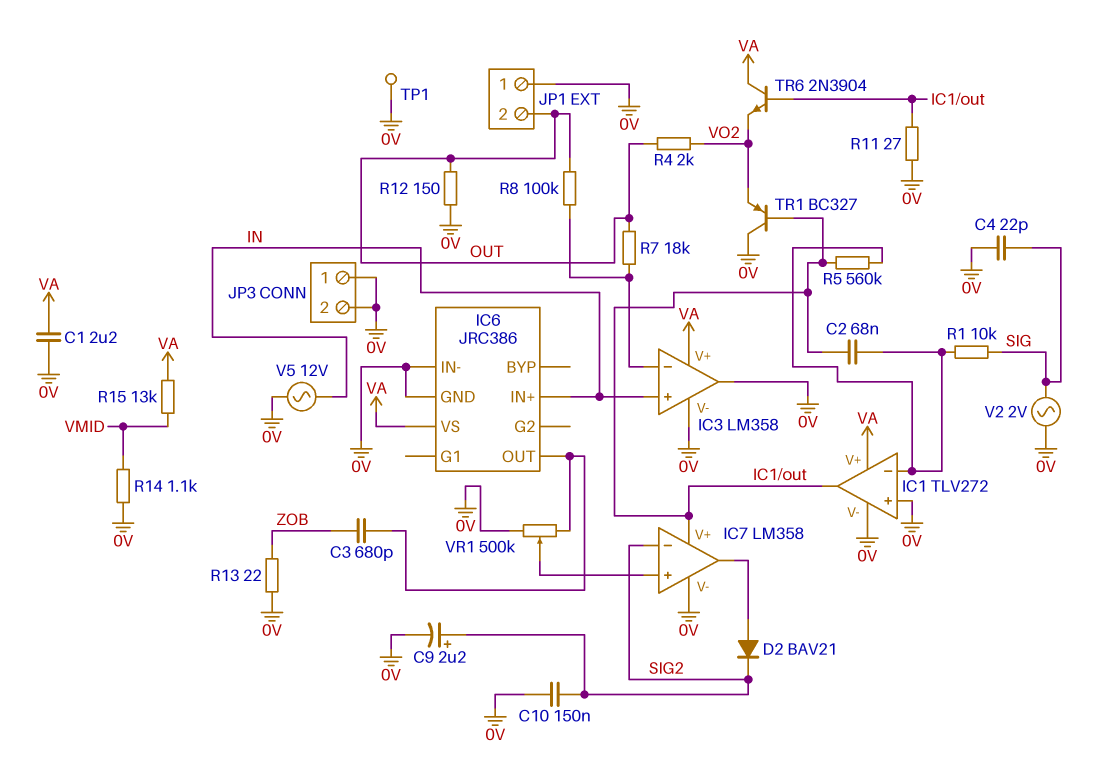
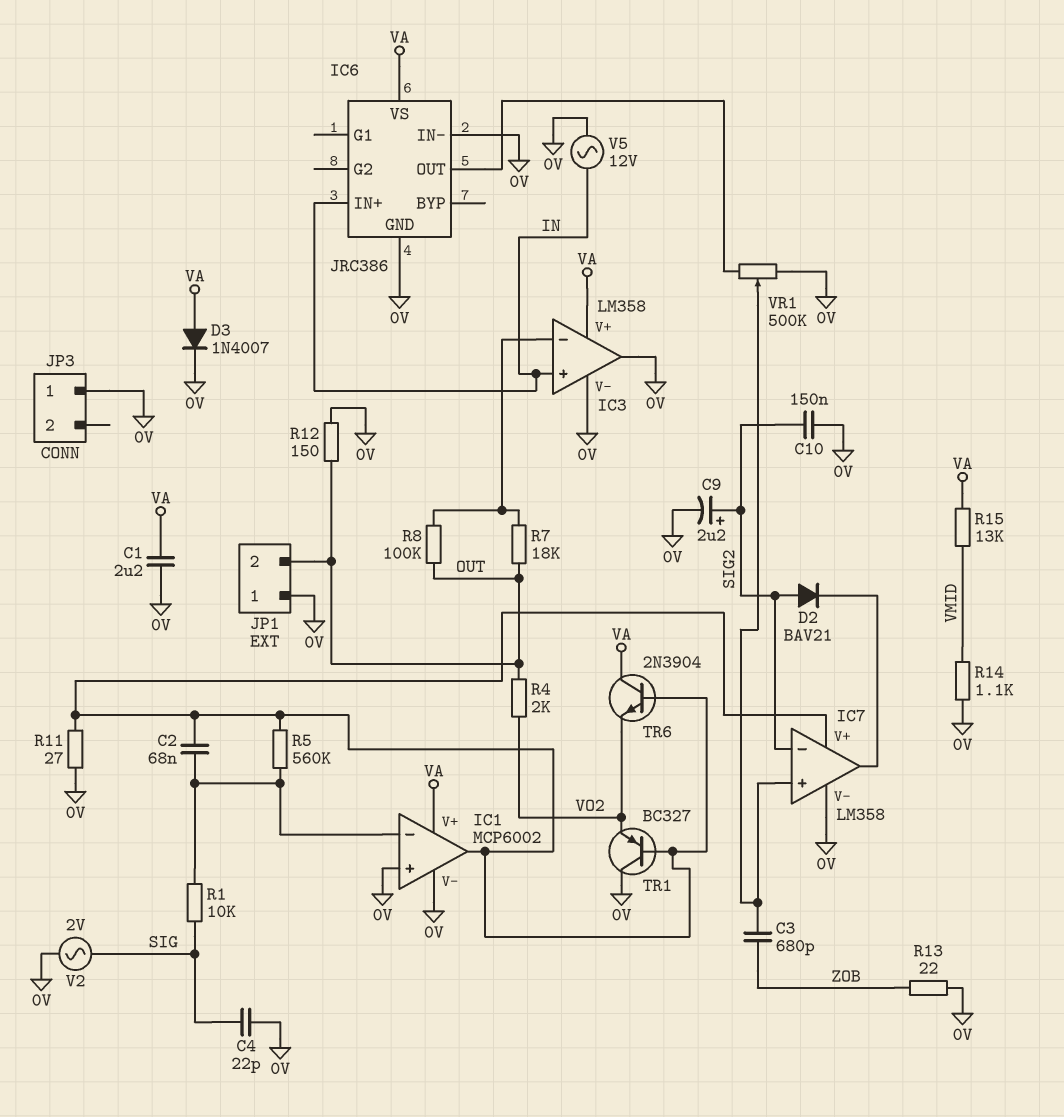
C3: 680pF (IC6/OUT, ZOB) -> 680pF (IC7/in+, ZOB)
D2: diode BAV21 (A IC7/out, K SIG2) -> diode BAV21 (A SIG2, K IC7/out)
D3: none -> diode 1N4007 (A VA, K 0V)
IC1: TLV272 -> MCP6002
JP3 pin 2: 0V -> none
TP1: test point (0V) -> none

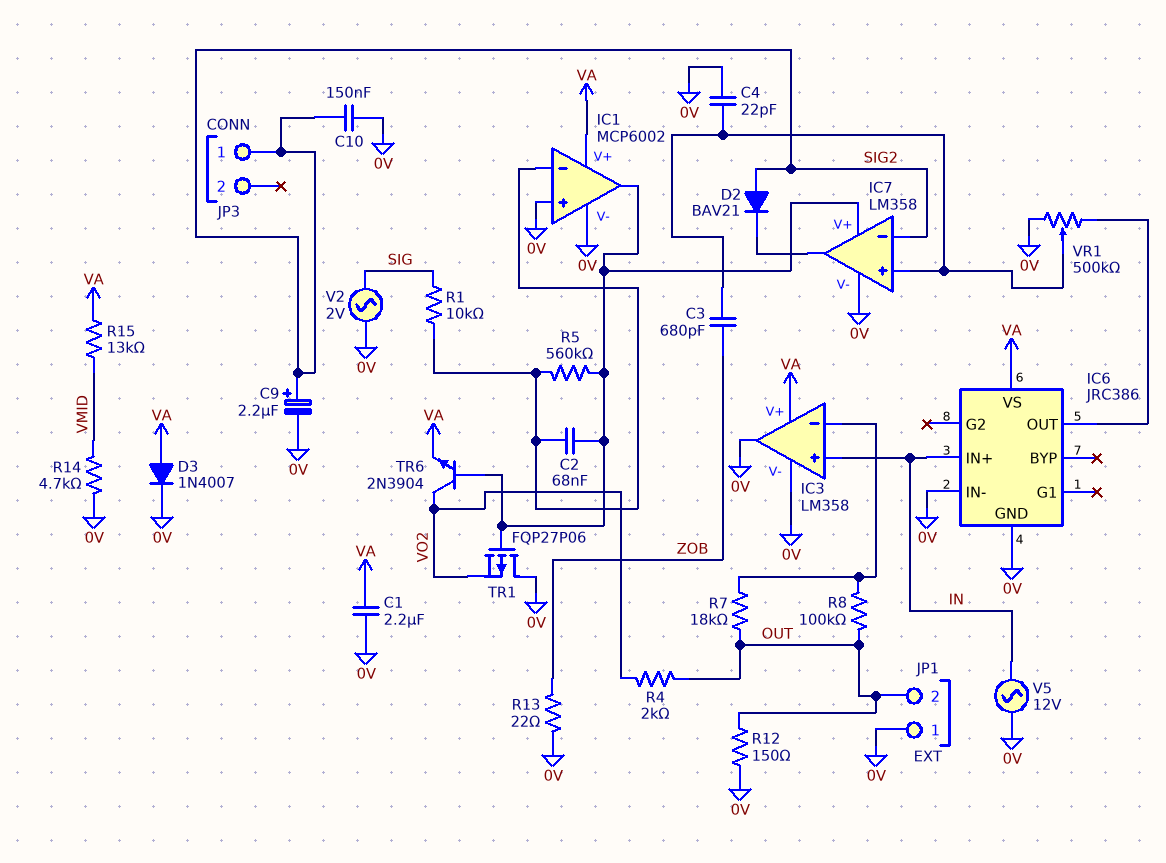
C4: 22pF (0V, SIG) -> 22pF (0V, IC7/in+)
JP3 pin 1: 0V -> SIG2
R11: 27 (0V, IC1/out) -> none
R14: 1.1k (0V, VMID) -> 4.7k (0V, VMID)
TR1: PNP BC327 (B IC1/out, C 0V, E VO2) -> PMOS FQP27P06 (G IC1/out, D 0V, S VO2)
TR6: NPN 2N3904 (B IC1/out, C VA, E VO2) -> NPN 2N3904 (B IC1/out, C VO2, E VA)

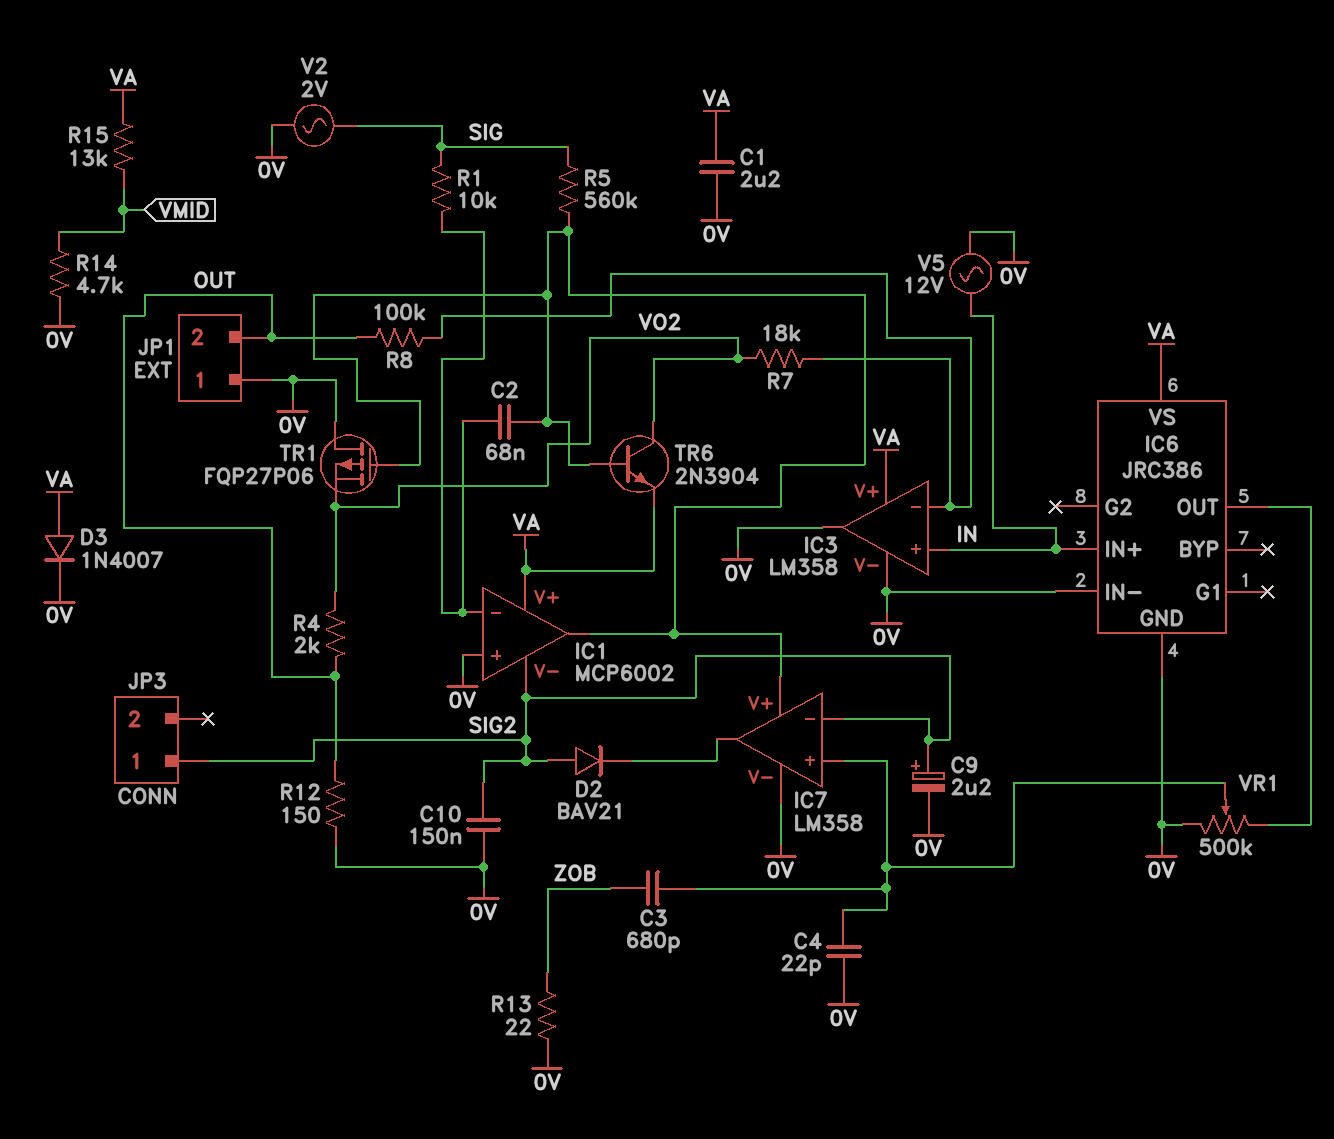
IC1 pin V-: 0V -> SIG2
R5: 560k (IC1/in-, IC1/out) -> 560k (IC1/out, SIG)
R7: 18k (IC3/in-, OUT) -> 18k (IC3/in-, VO2)

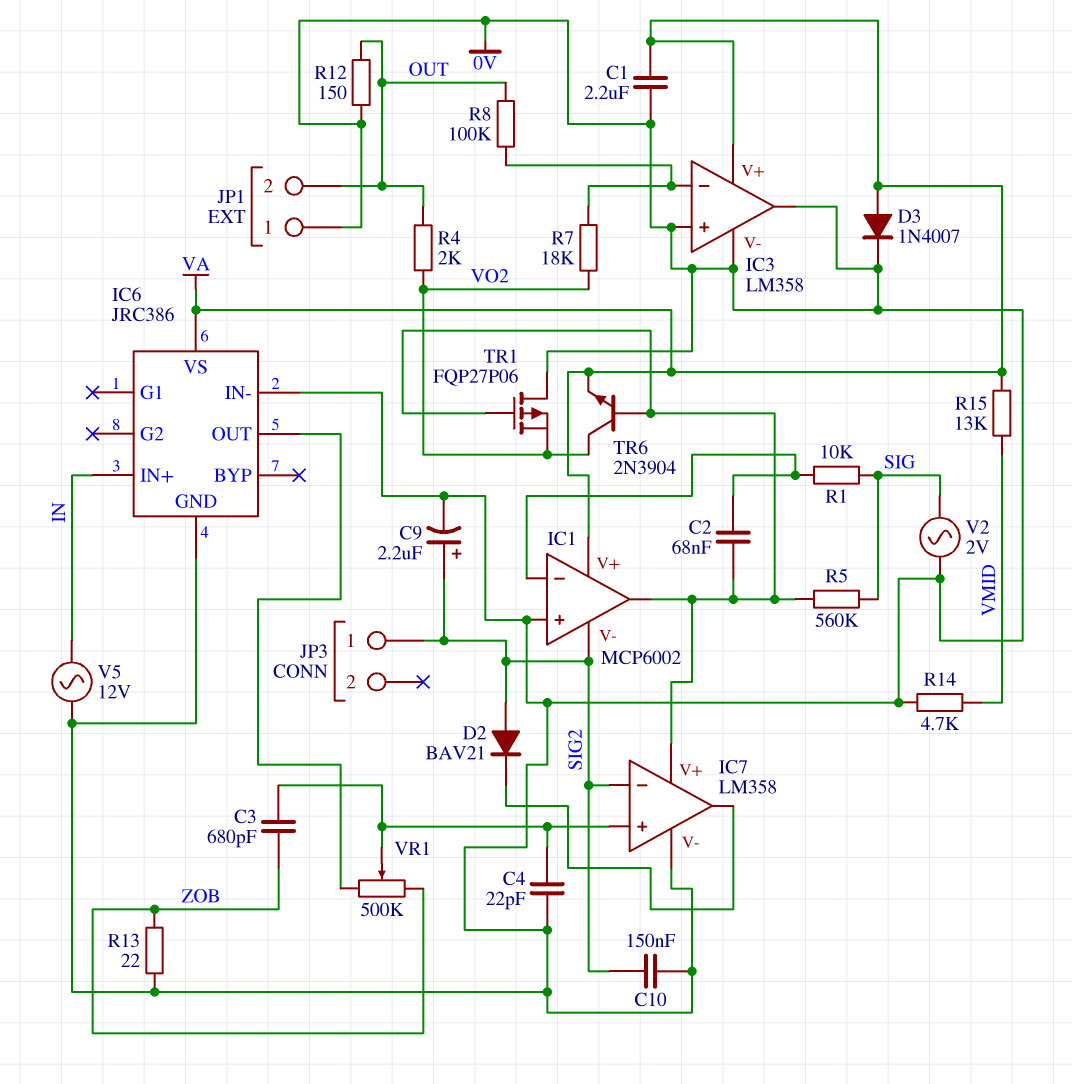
IC3 pin in+: IN -> 0V
VR1: 500k (0V, IC6/OUT, wiper IC7/in+) -> 500k (IC6/OUT, ZOB, wiper IC7/in+)

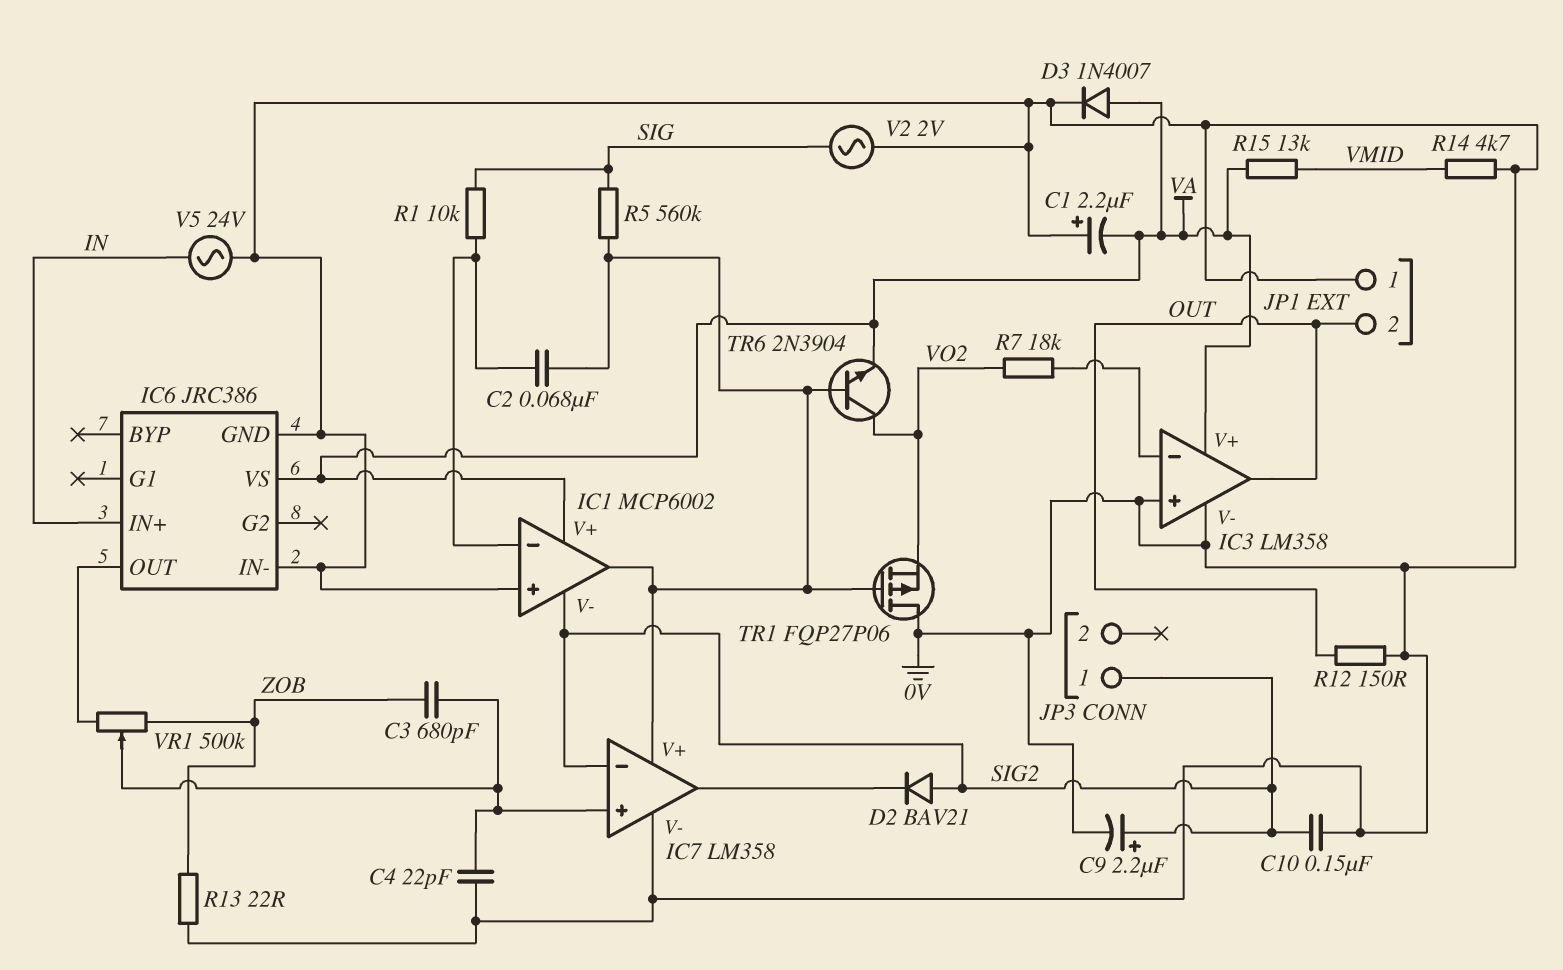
C1: 2.2uF (0V, VA) -> 2.2uF (plus 0V, minus VA)
IC3 pin out: 0V -> OUT
R4: 2k (OUT, VO2) -> none
R8: 100k (IC3/in-, OUT) -> none
V5: AC 12V (0V, IN) -> AC 24V (0V, IN)

